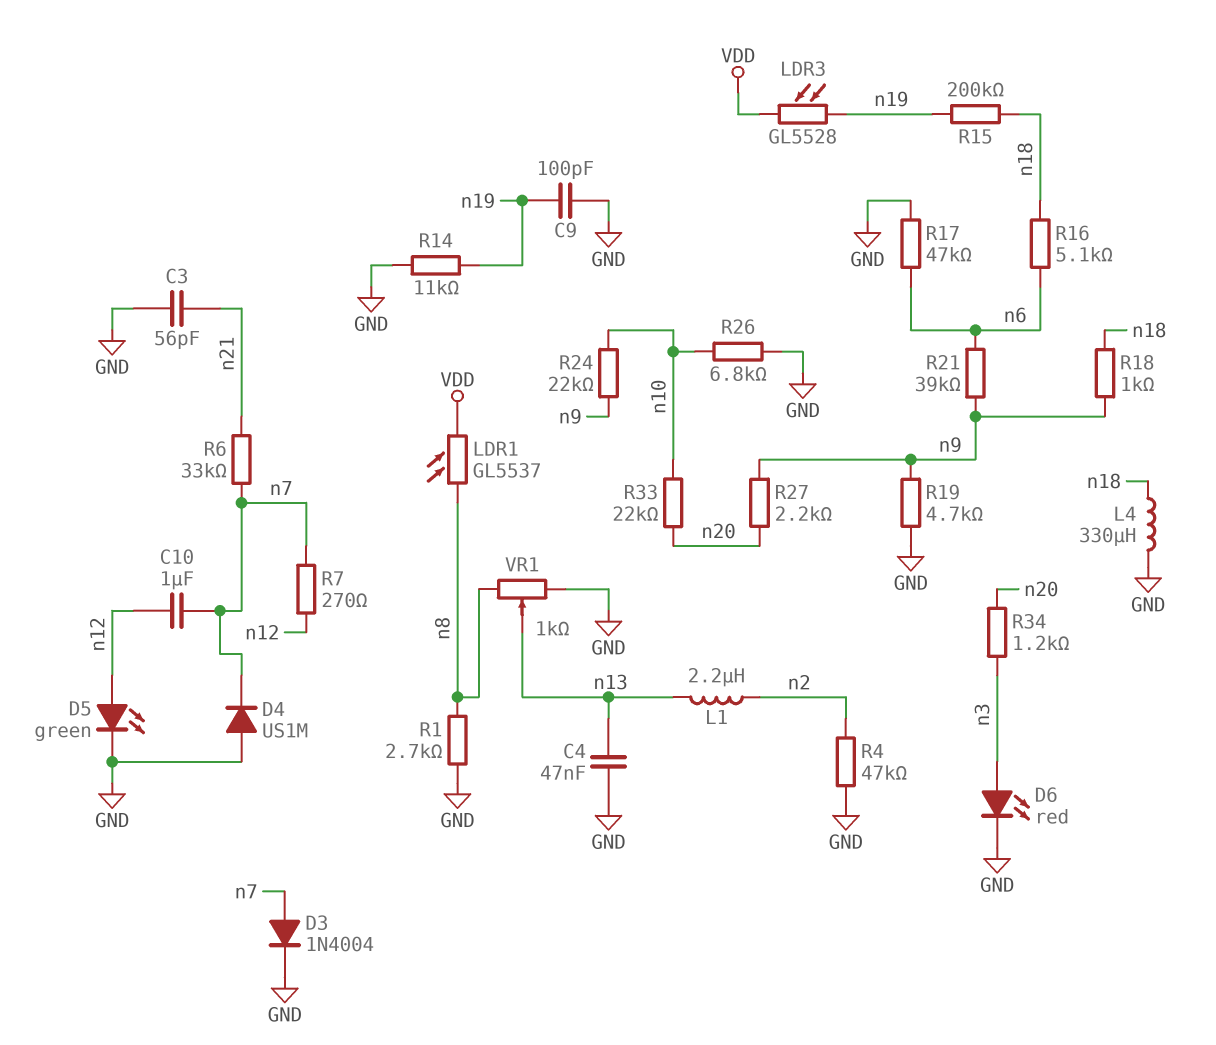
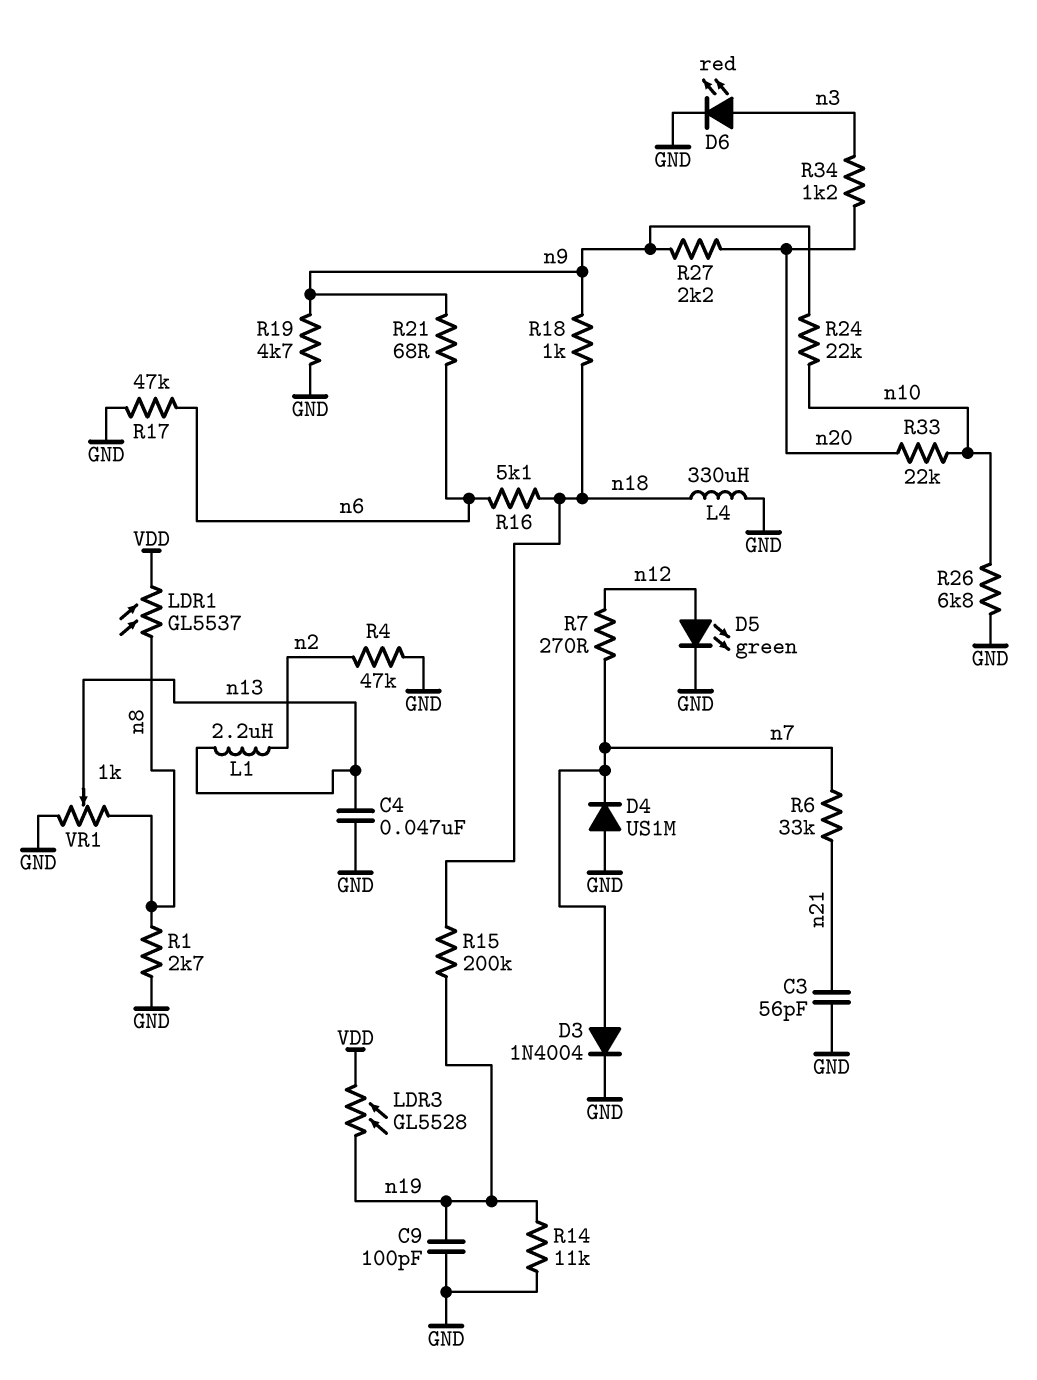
C10: 1uF (n7, n12) -> none
R21: 39k (n6, n9) -> 68 (n6, n9)

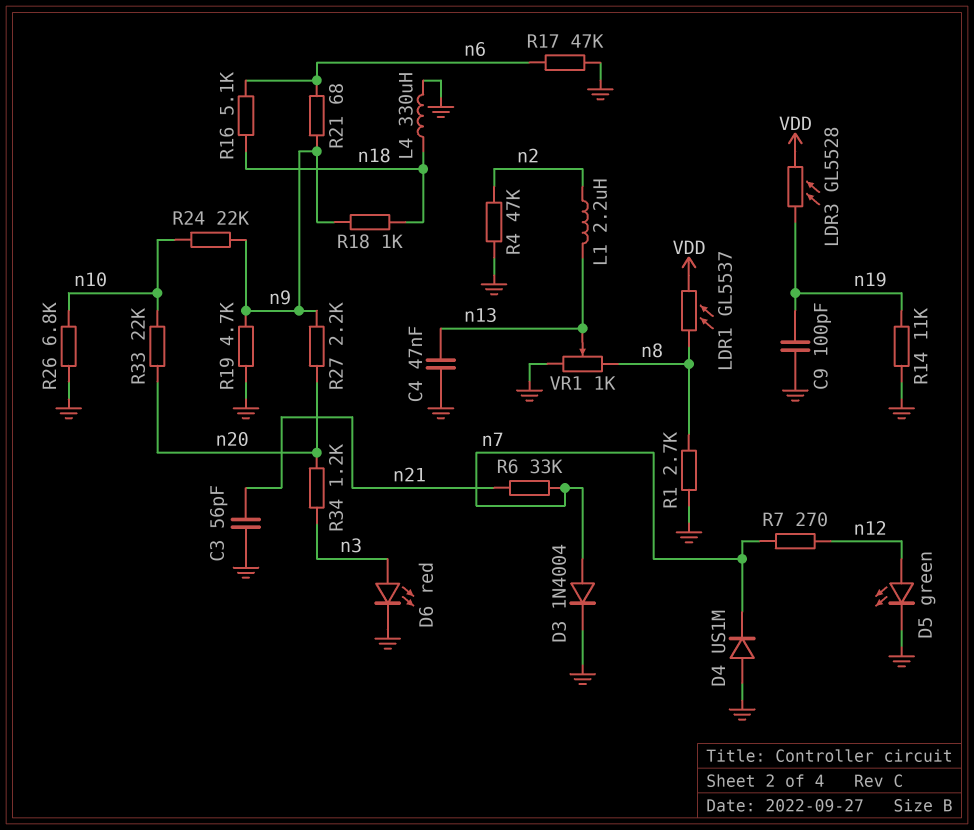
R15: 200k (n18, n19) -> none

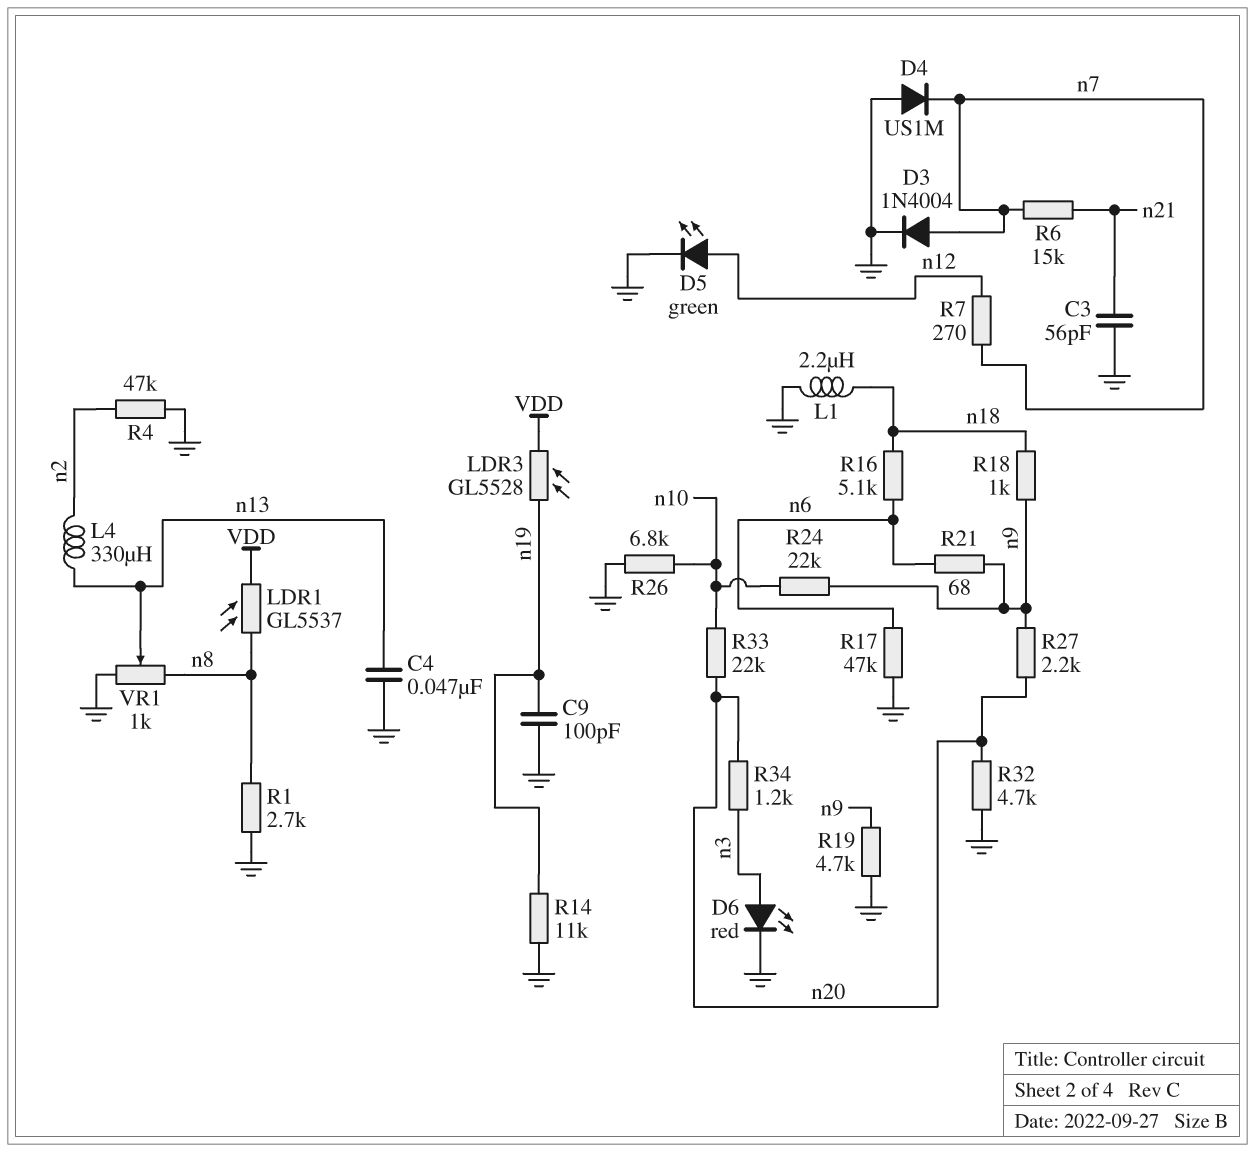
L1: 2.2uH (n2, n13) -> 2.2uH (GND, n18)
L4: 330uH (GND, n18) -> 330uH (n2, n13)
R6: 33k (n7, n21) -> 15k (n7, n21)
R32: none -> 4.7k (GND, n20)

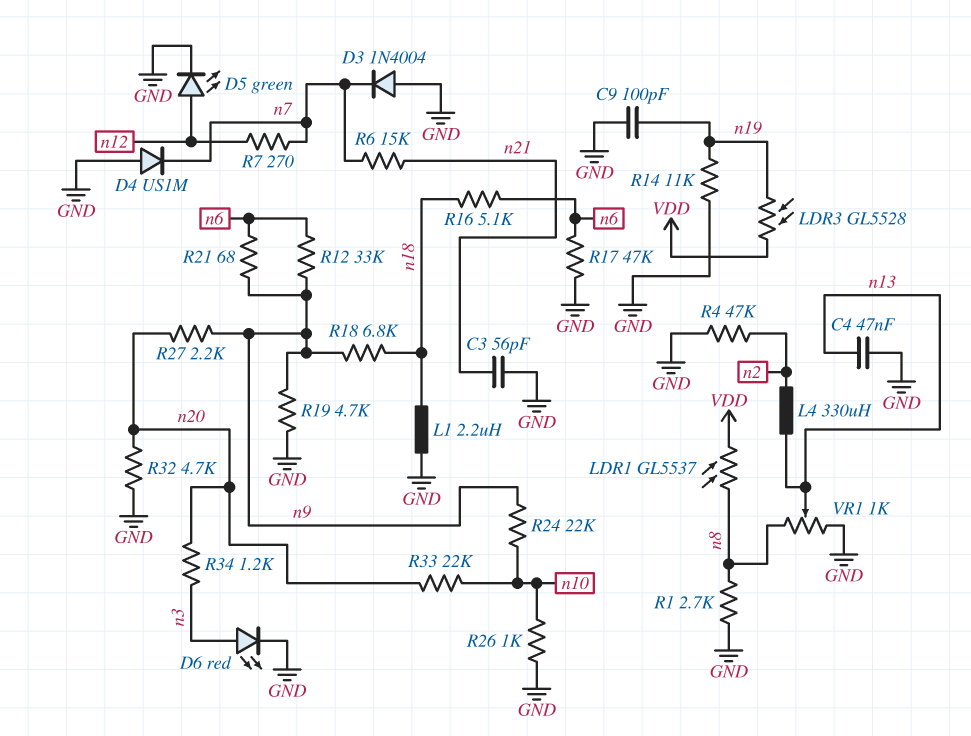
D3: diode 1N4004 (A n7, K GND) -> diode 1N4004 (A GND, K n7)
R12: none -> 33k (n6, n9)
R18: 1k (n9, n18) -> 6.8k (n9, n18)
R26: 6.8k (GND, n10) -> 1k (GND, n10)

